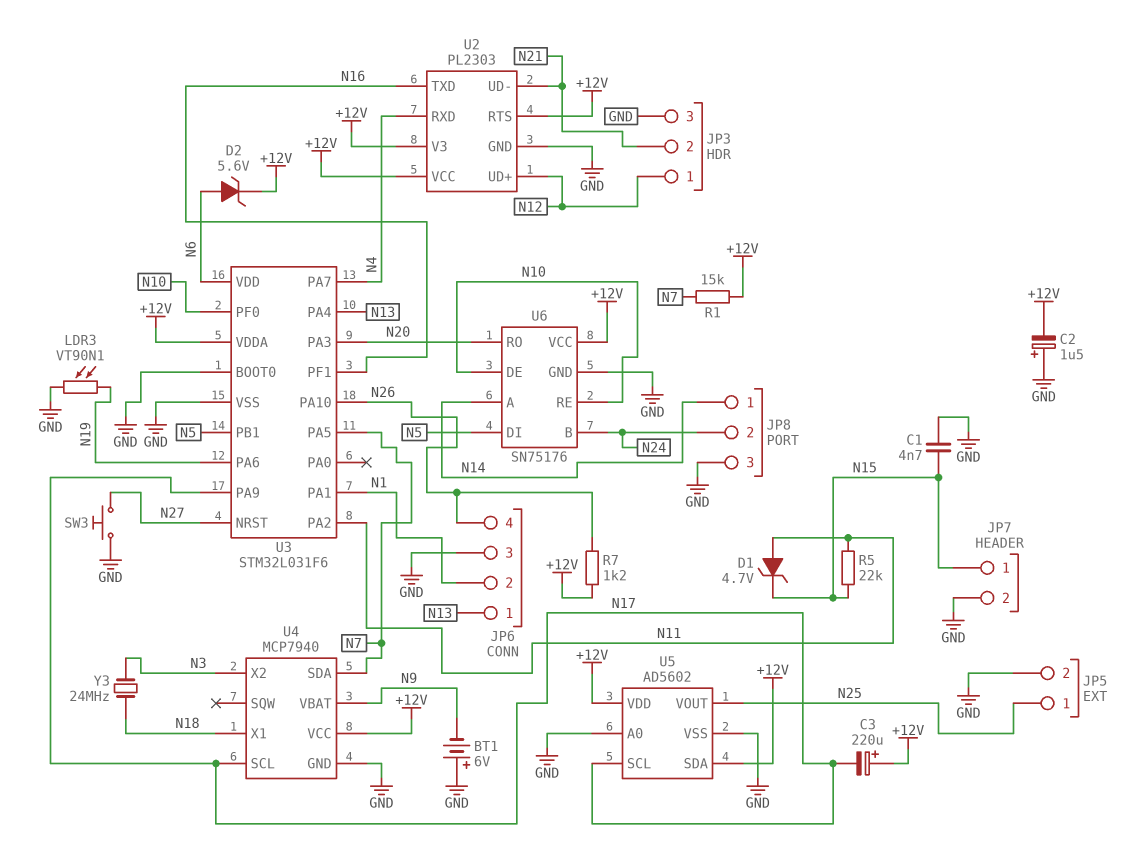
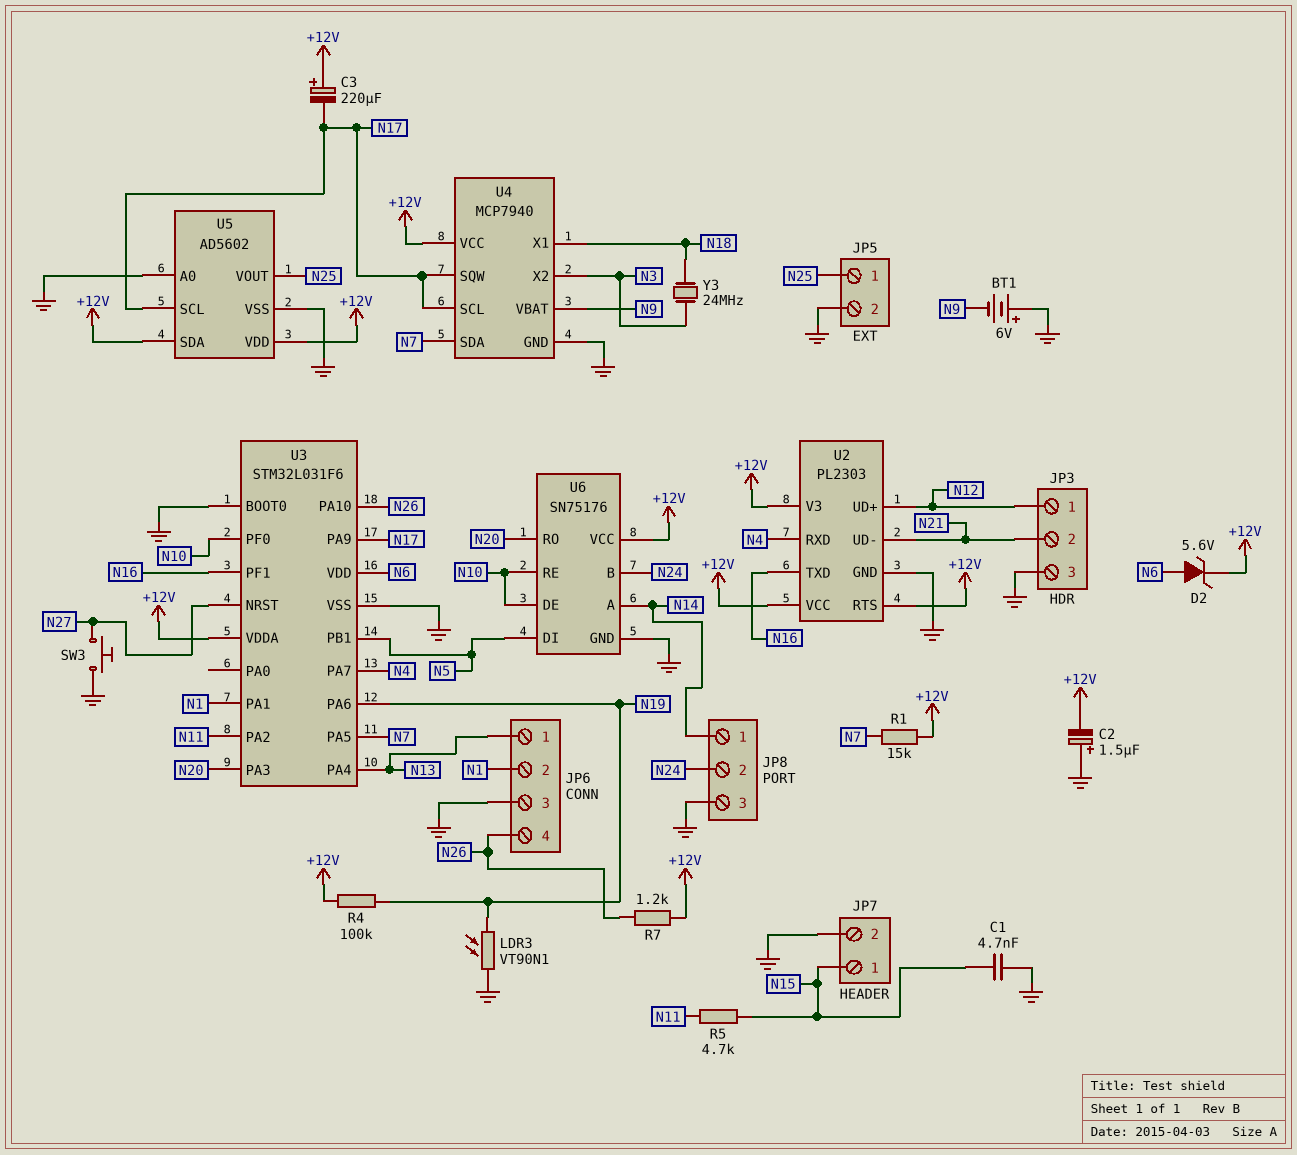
D1: zener 4.7V (A N11, K N15) -> none
R4: none -> 100k (+12V, N19)
R5: 22k (N11, N15) -> 4.7k (N11, N15)
U4 pin SQW: none -> N17

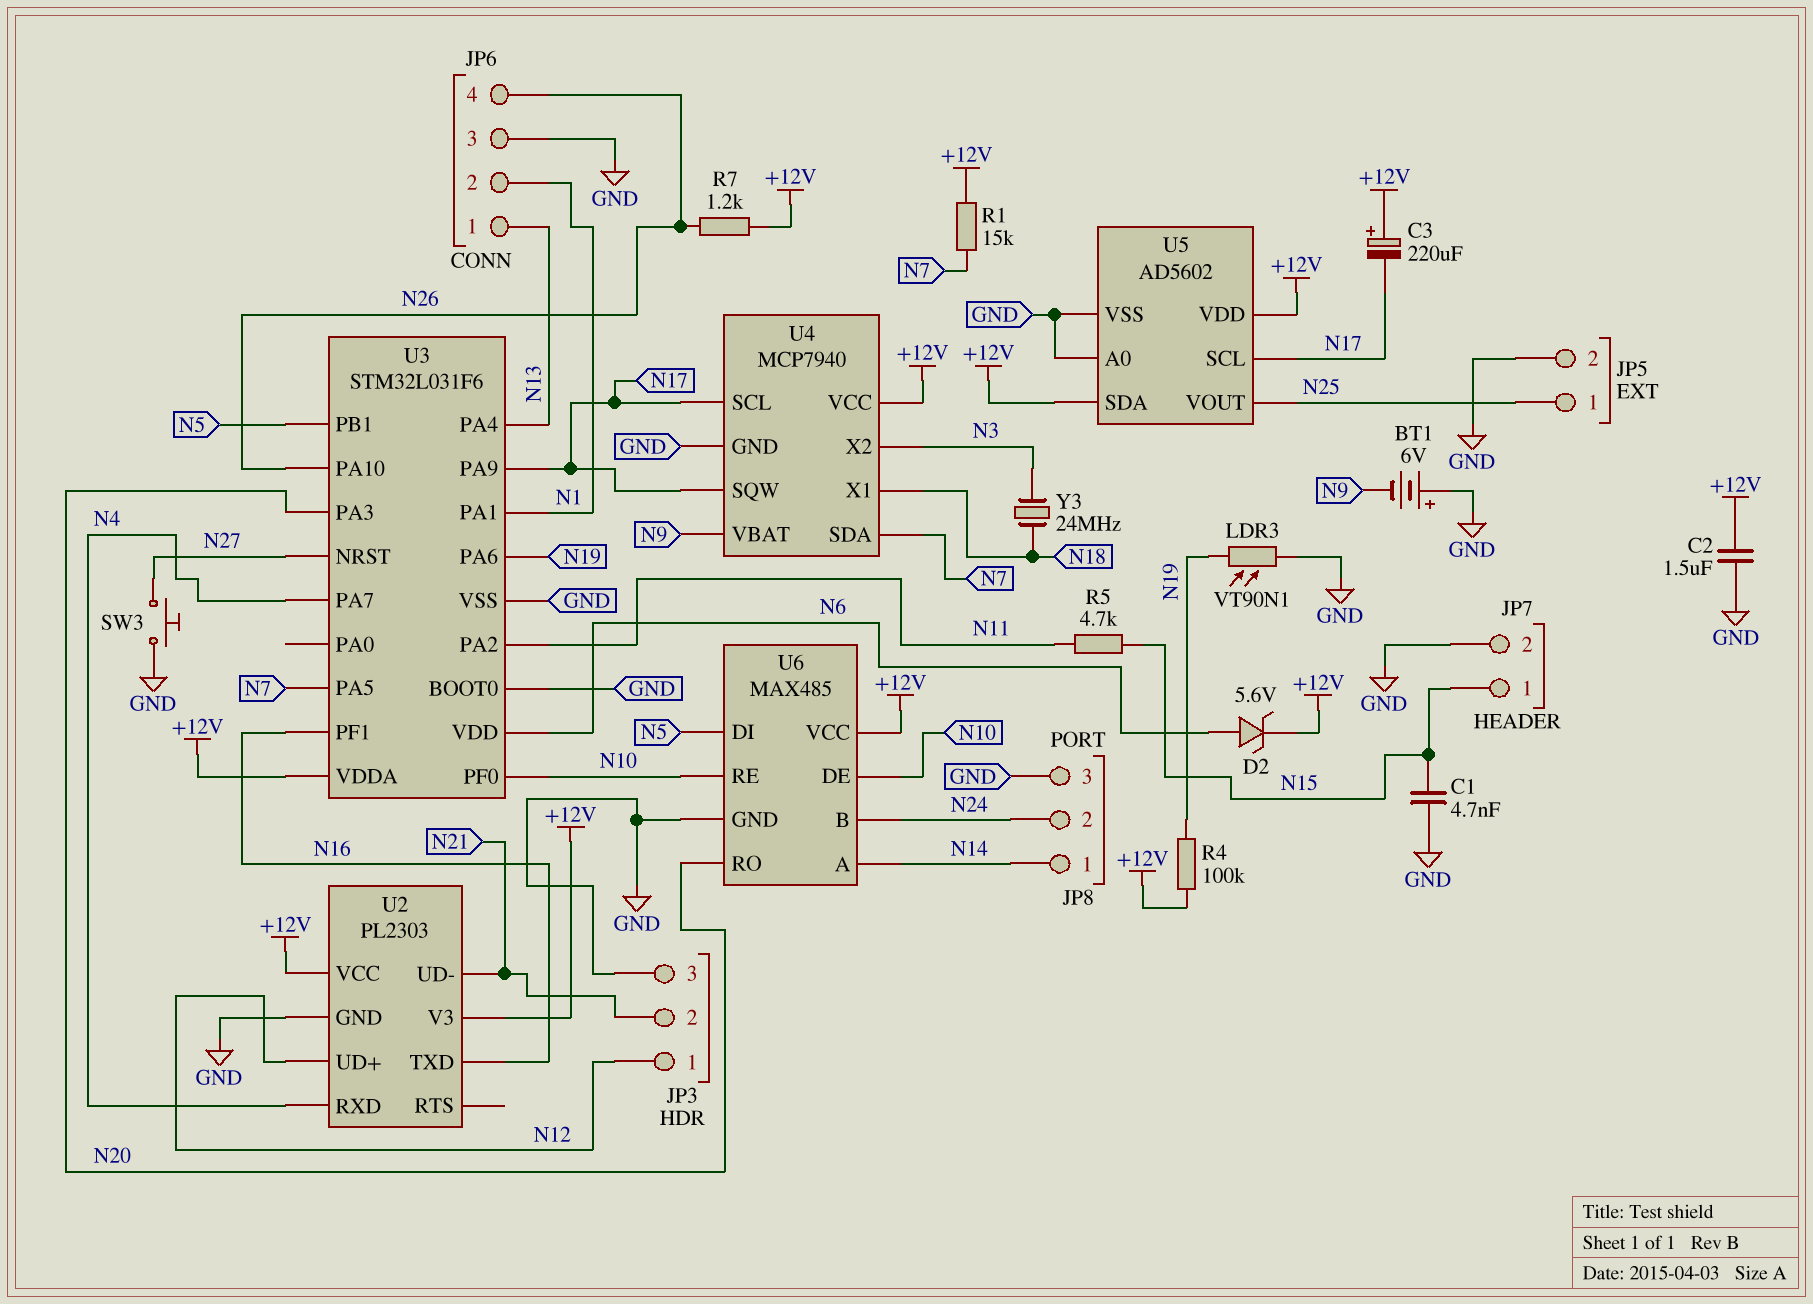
C2: 1.5uF (plus GND, minus +12V) -> 1.5uF (+12V, GND)
U2 pin RTS: +12V -> none
U6: SN75176 -> MAX485

